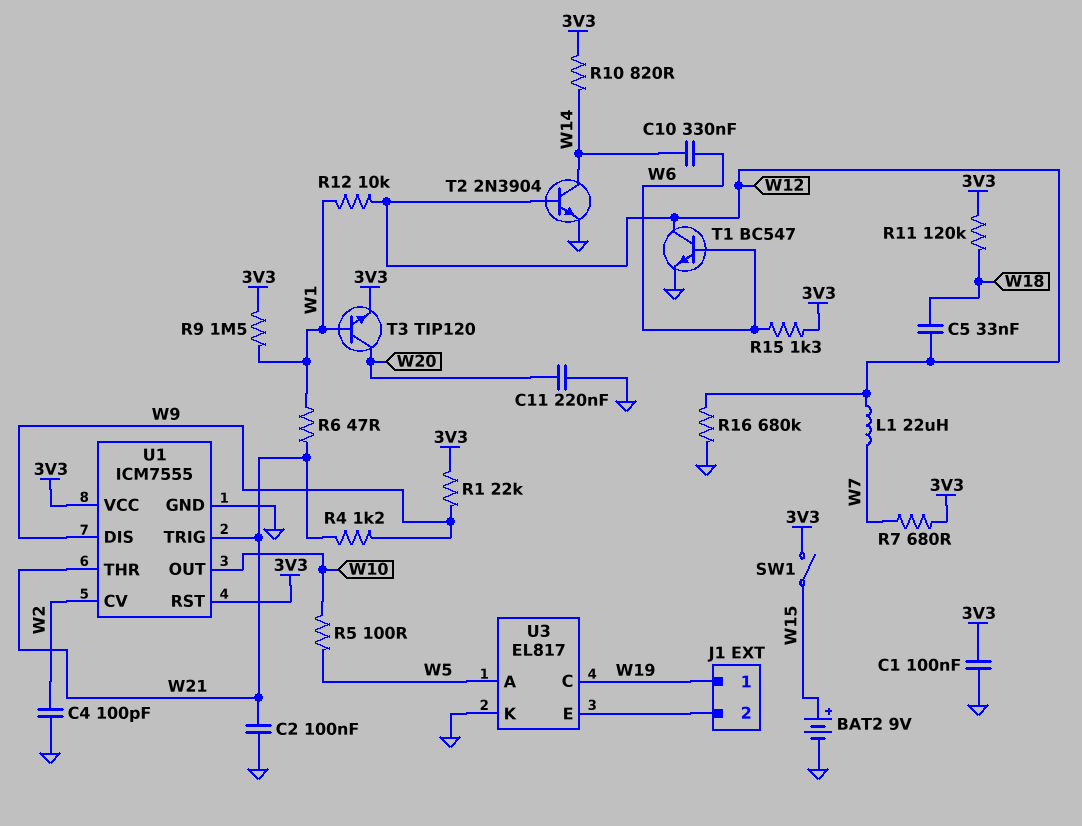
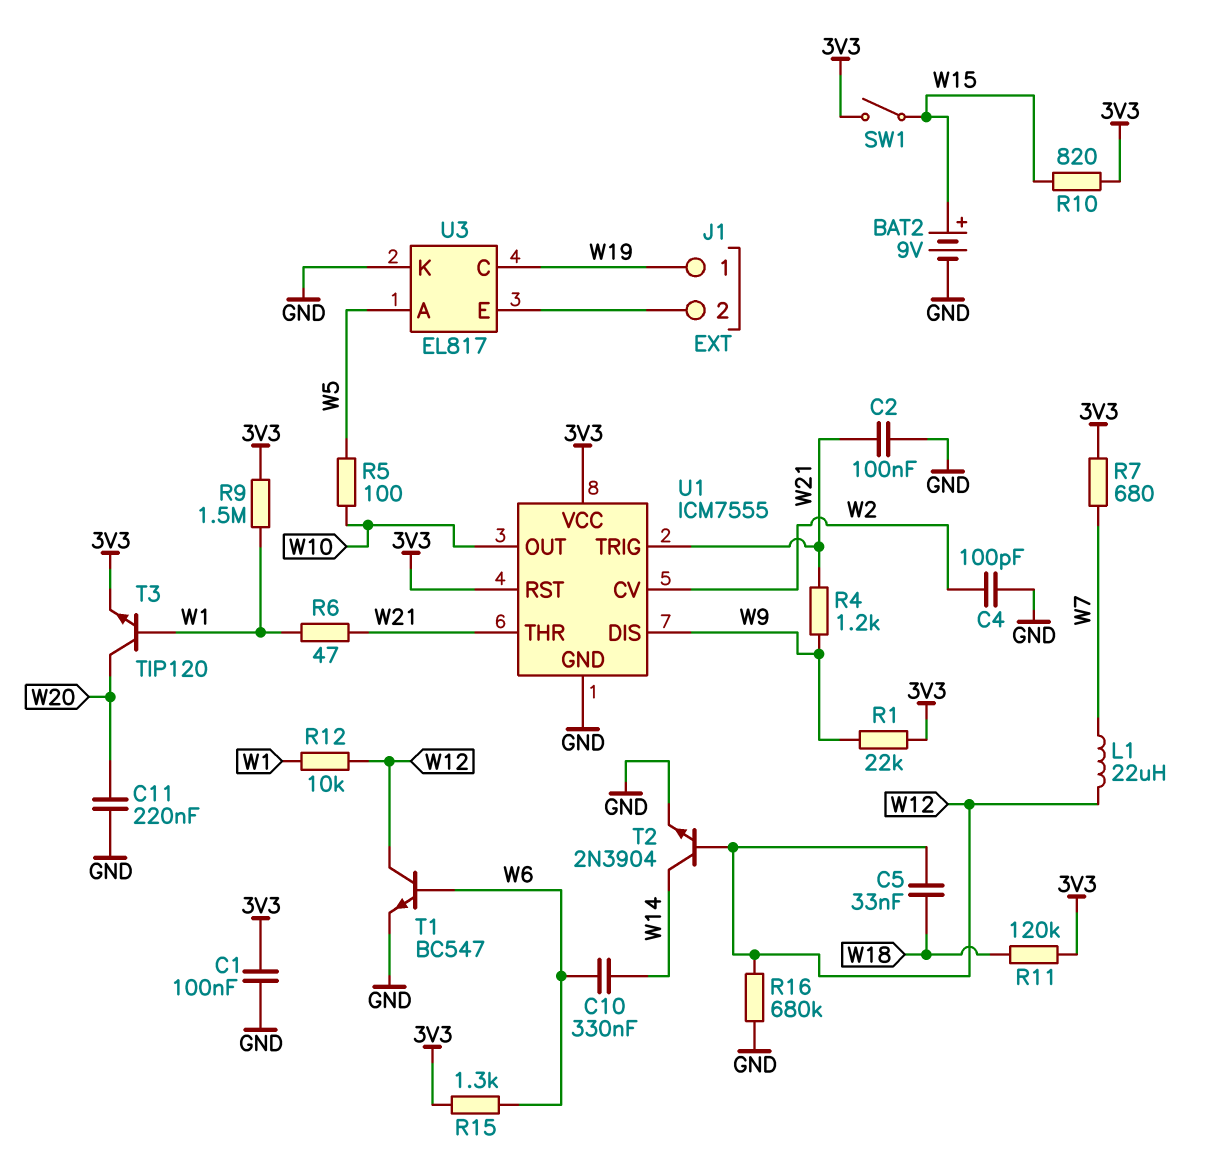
R10: 820 (3V3, W14) -> 820 (3V3, W15)

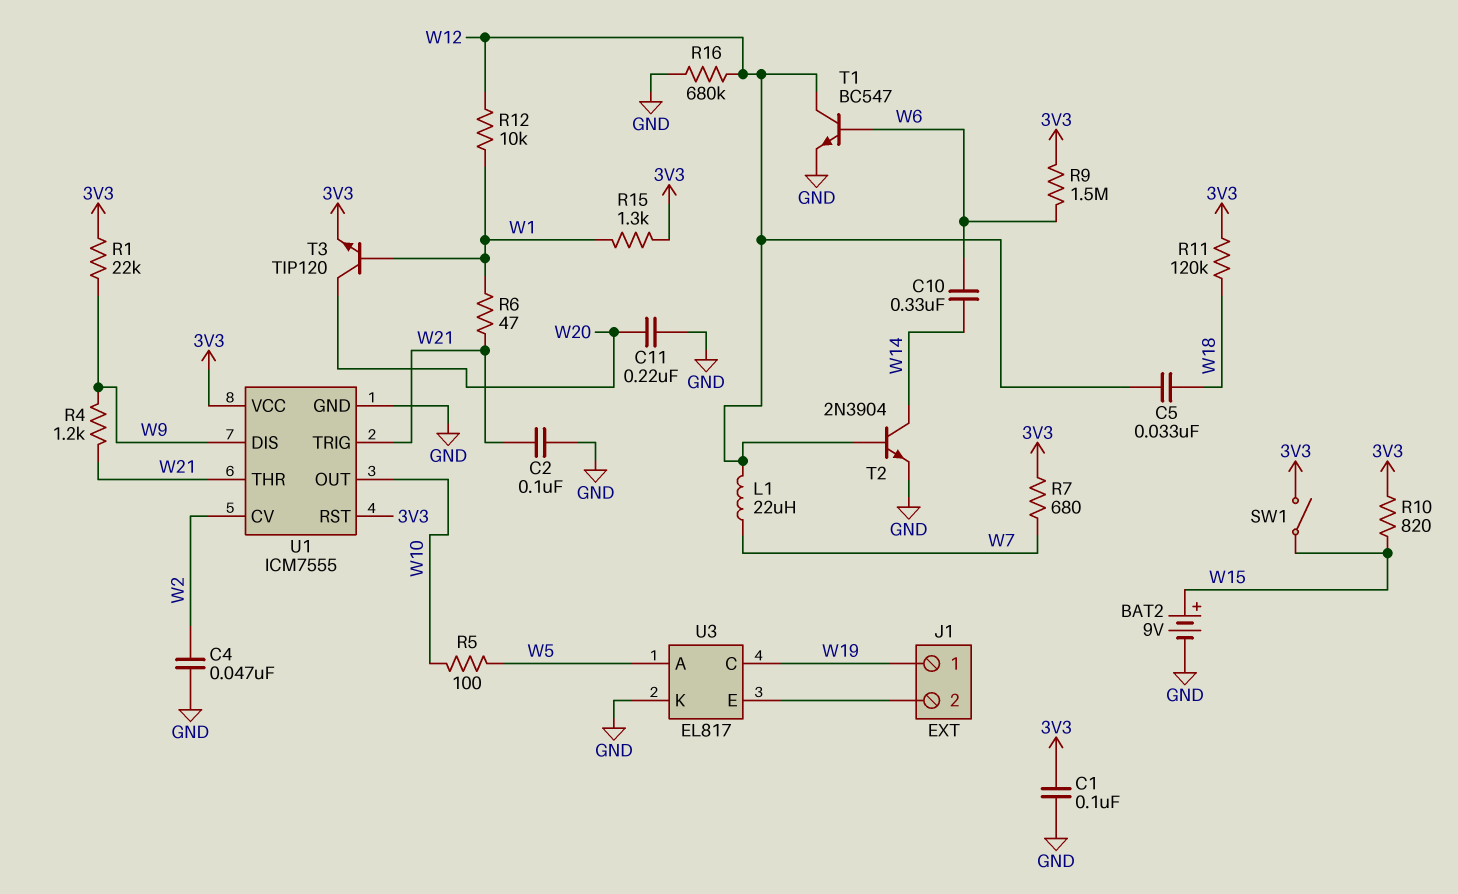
C4: 100pF (GND, W2) -> 47nF (GND, W2)
R9: 1.5M (3V3, W1) -> 1.5M (3V3, W6)
R15: 1.3k (3V3, W6) -> 1.3k (3V3, W1)

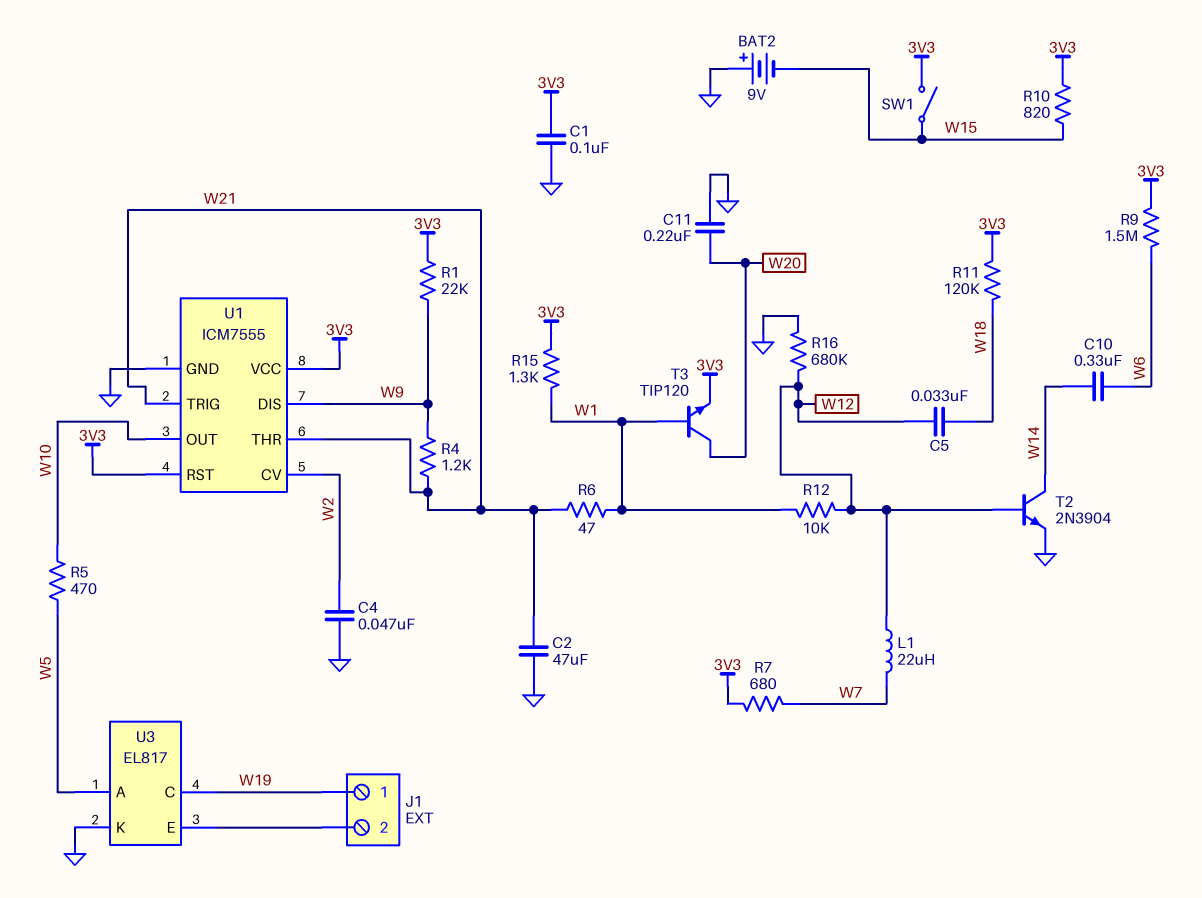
BAT2: 9V (plus W15, minus GND) -> 9V (plus GND, minus W15)
C2: 100nF (GND, W21) -> 47uF (GND, W21)
R5: 100 (W5, W10) -> 470 (W5, W10)
T1: NPN BC547 (B W6, C W12, E GND) -> none

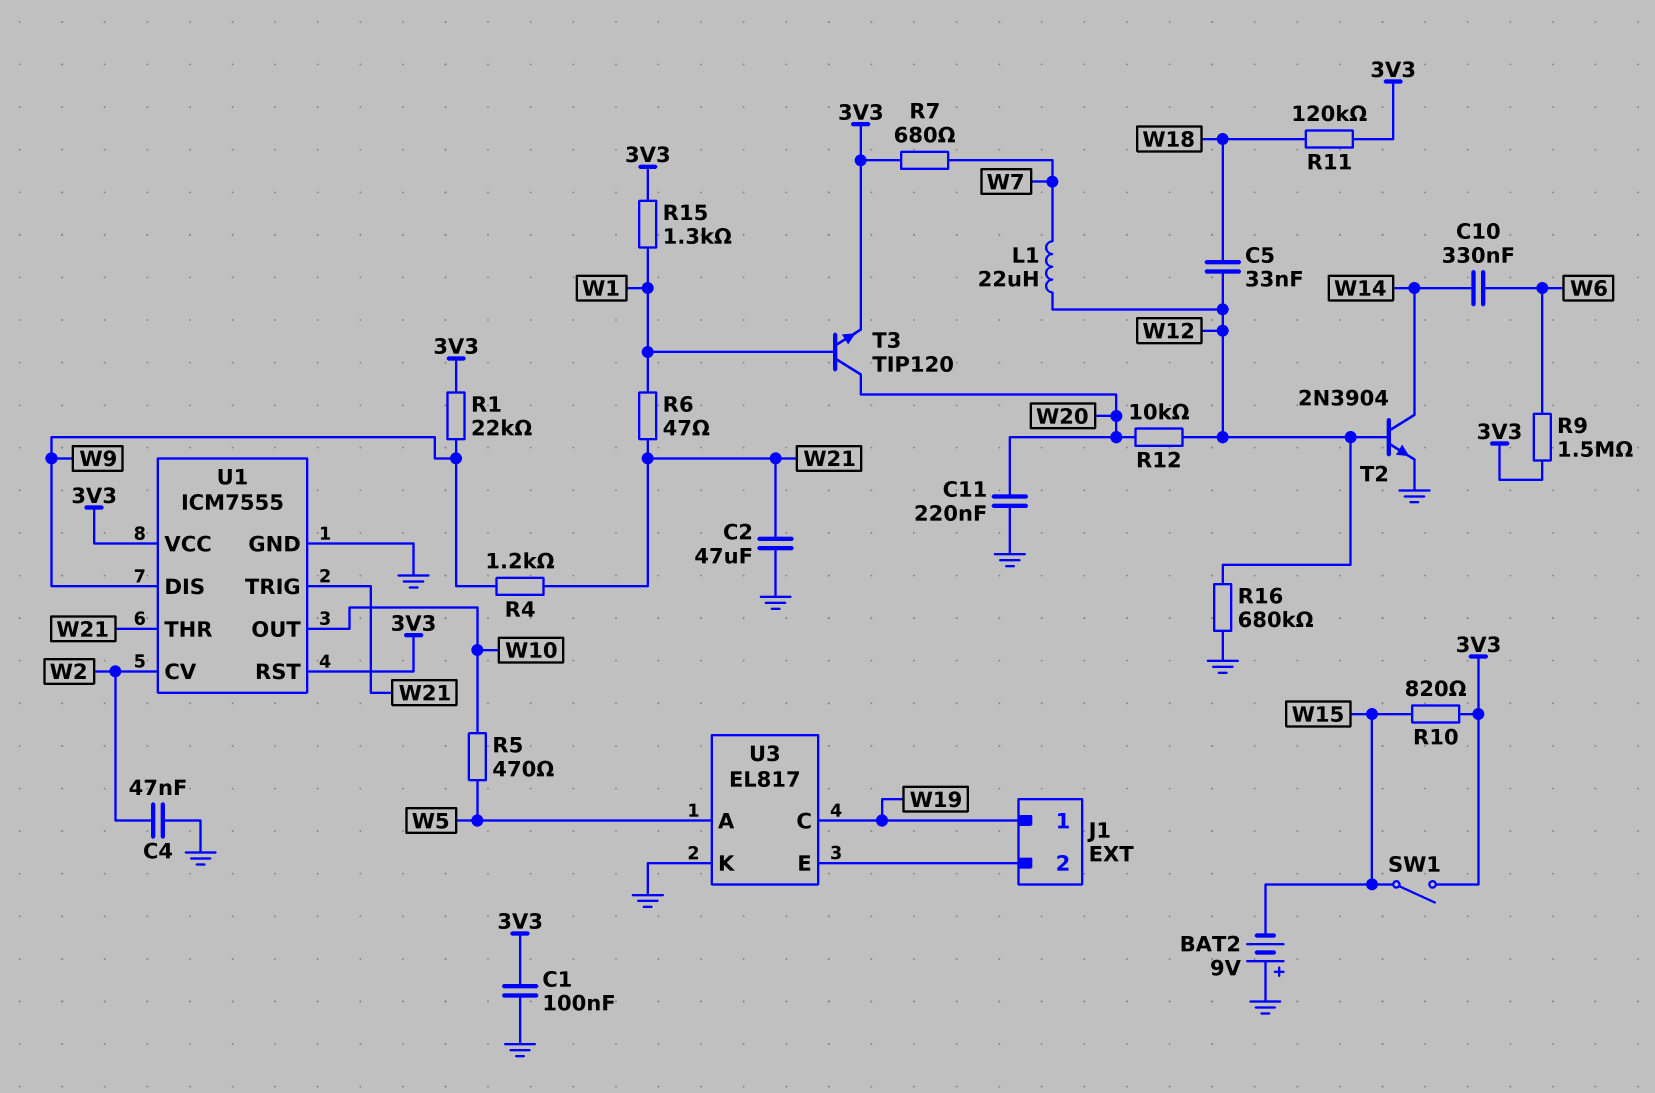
R12: 10k (W1, W12) -> 10k (W12, W20)

